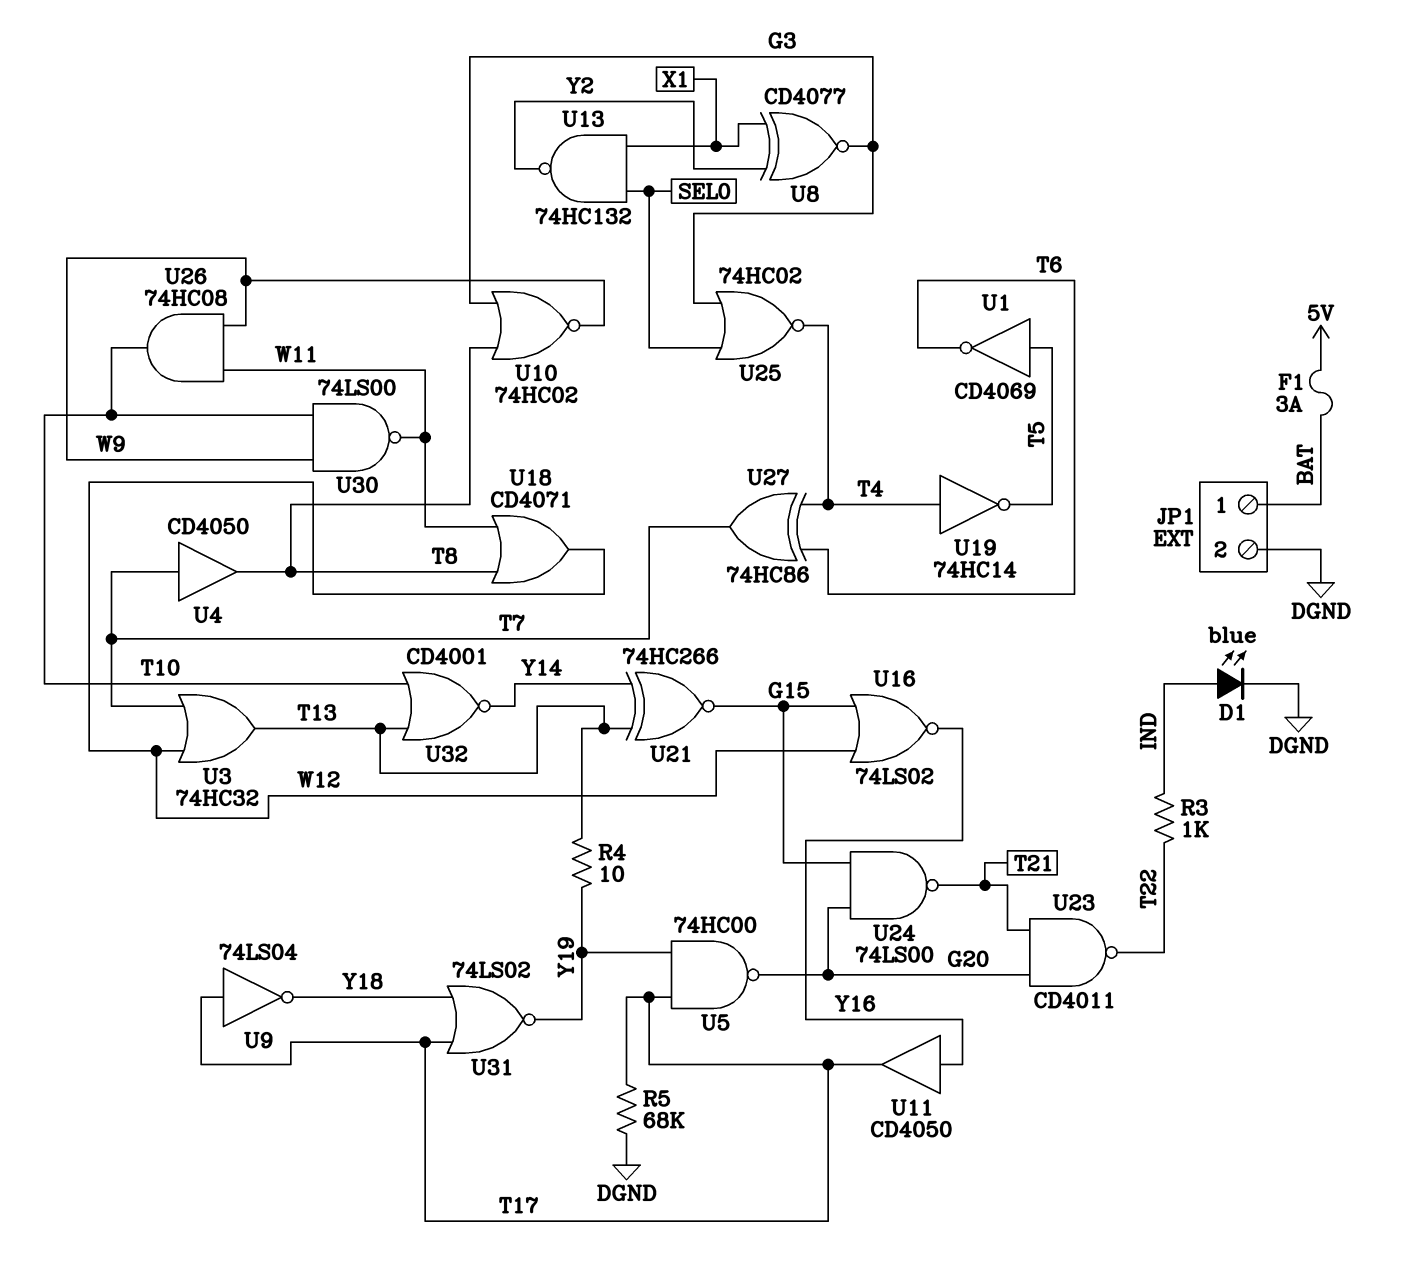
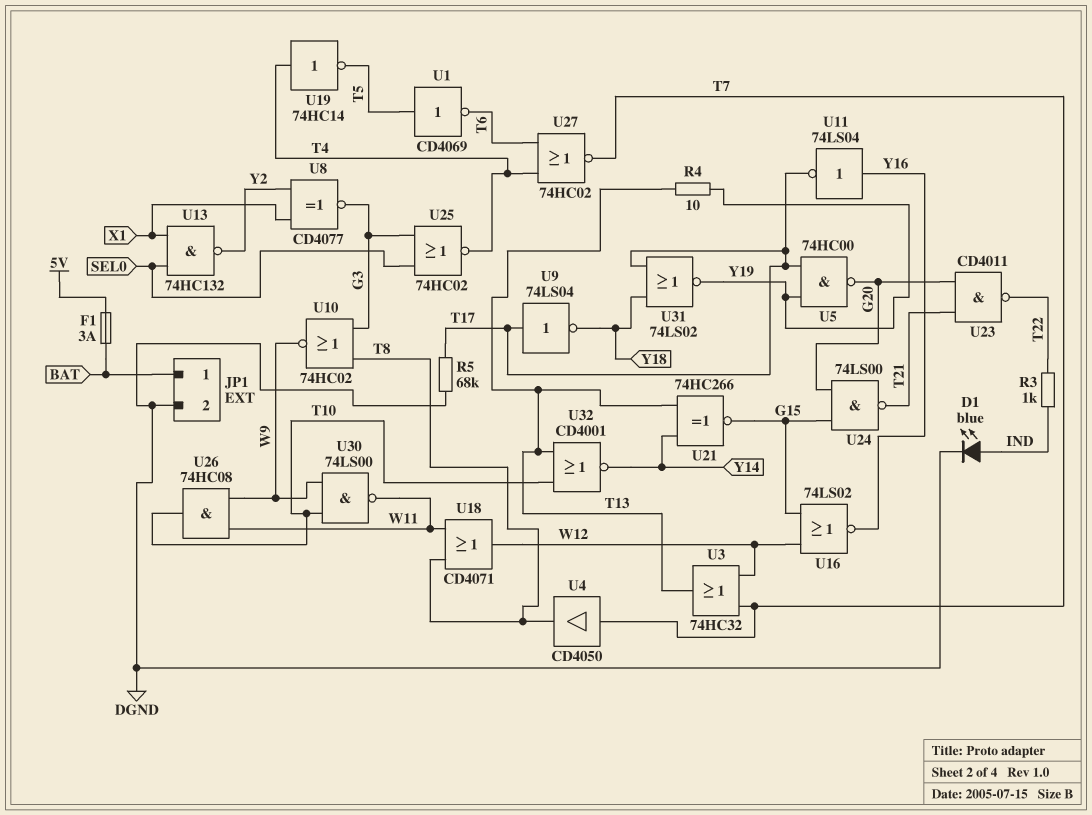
U11: buffer CD4050 (in Y16, out T17) -> NOT 74LS04 (in Y16, out T17)
U27: XOR 74HC86 (in T4, in T6, out T7) -> NOR 74HC02 (in T4, in T6, out T7)

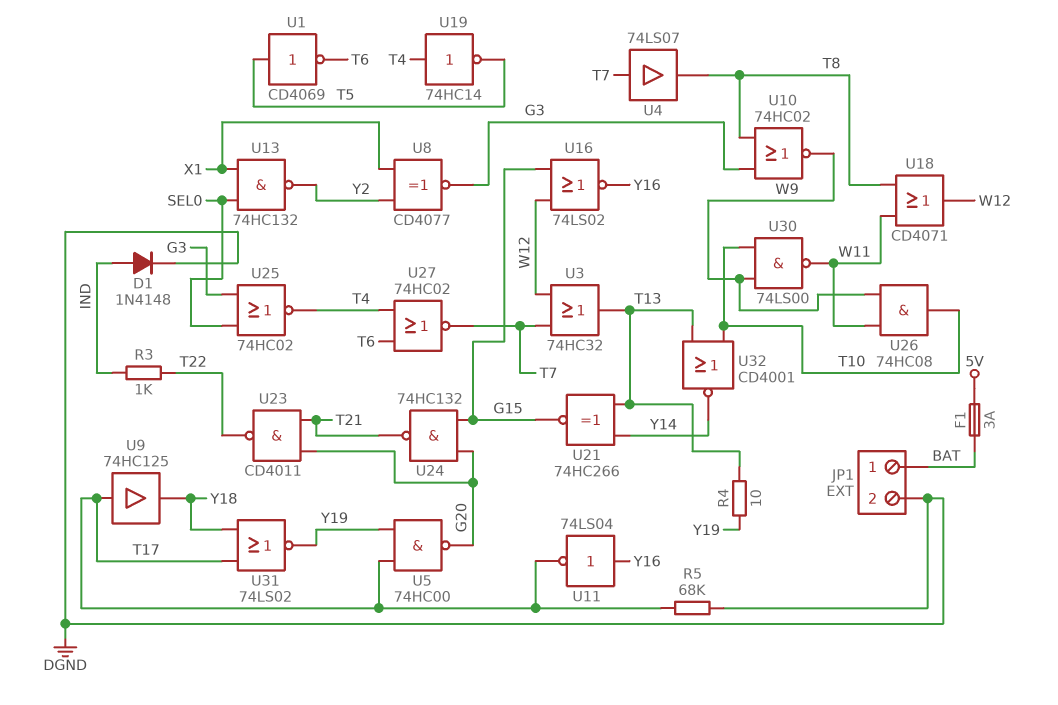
D1: LED blue (A IND, K DGND) -> diode 1N4148 (A IND, K DGND)
U4: buffer CD4050 (in T7, out T8) -> buffer 74LS07 (in T7, out T8)
U9: NOT 74LS04 (in T17, out Y18) -> buffer 74HC125 (in T17, out Y18)
U24: NAND 74LS00 (in G15, in G20, out T21) -> NAND 74HC132 (in G15, in G20, out T21)

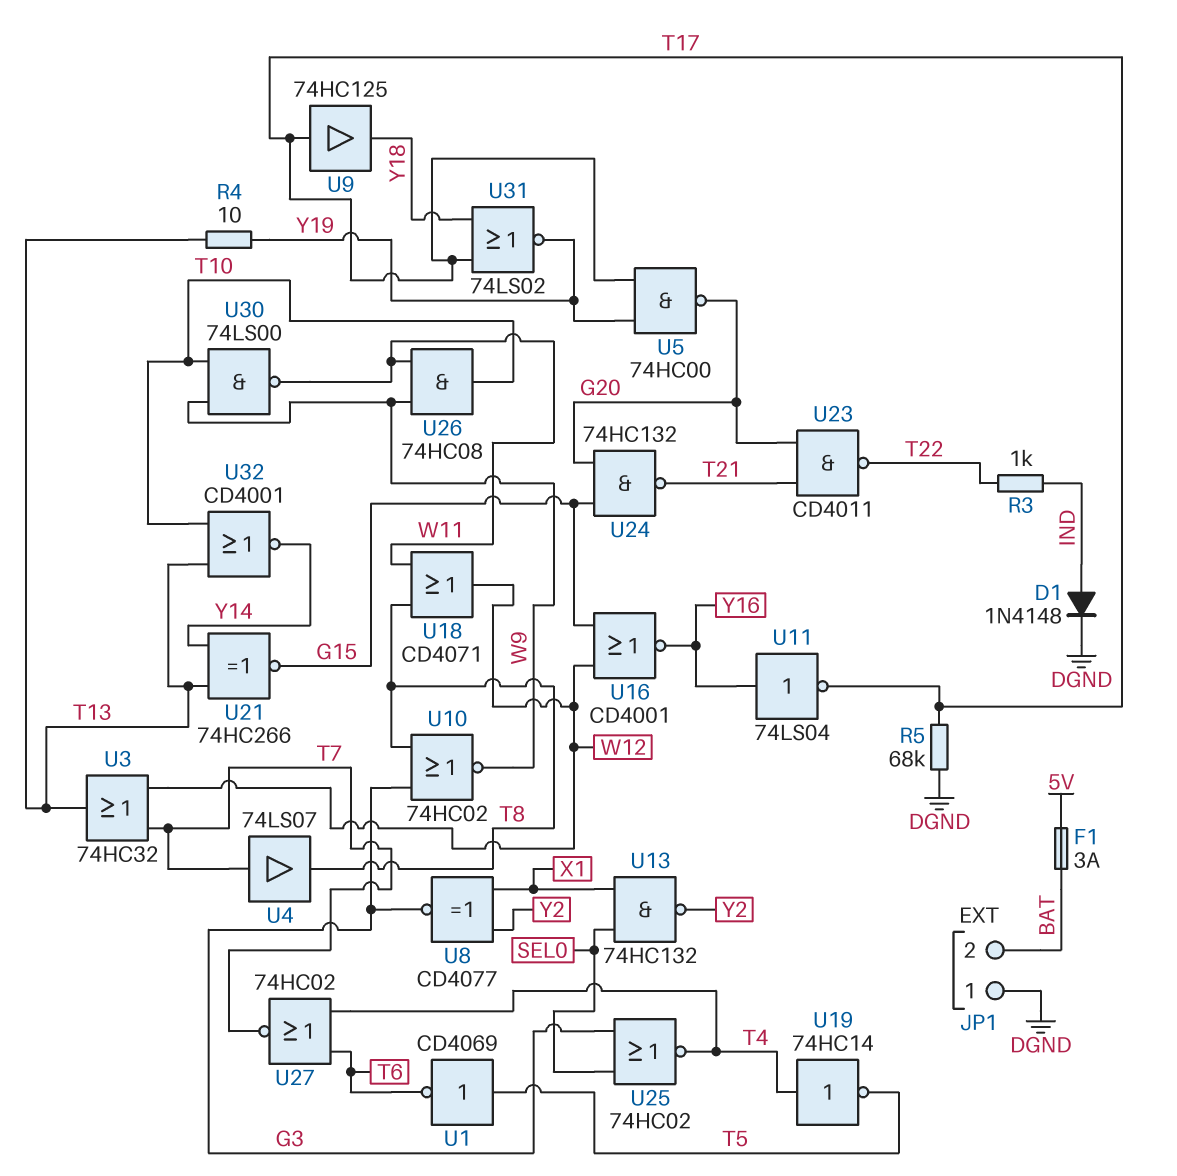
JP1 pin 1: BAT -> DGND
JP1 pin 2: DGND -> BAT
U16: NOR 74LS02 (in G15, in W12, out Y16) -> NOR CD4001 (in G15, in W12, out Y16)

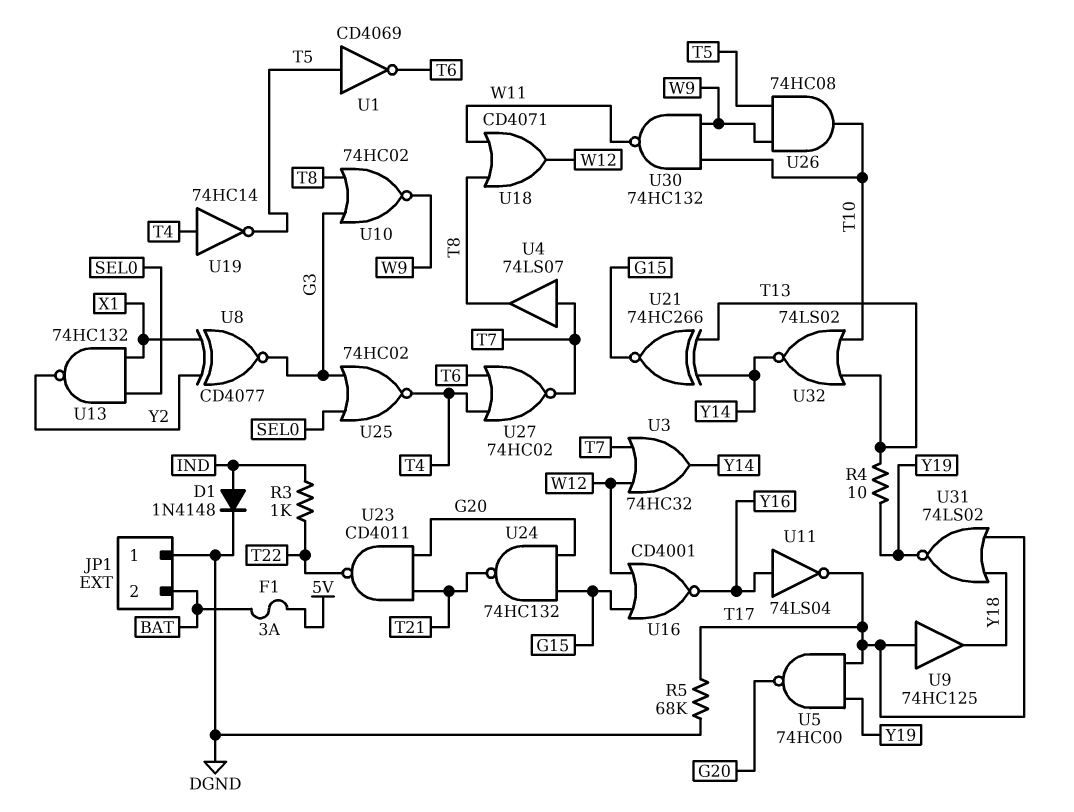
U3: OR 74HC32 (in T7, in W12, out T13) -> OR 74HC32 (in T7, in W12, out Y14)
U26: AND 74HC08 (in W9, in W11, out T10) -> AND 74HC08 (in T5, in W9, out T10)
U30: NAND 74LS00 (in T10, in W9, out W11) -> NAND 74HC132 (in T10, in W9, out W11)
U32: NOR CD4001 (in T10, in T13, out Y14) -> NOR 74LS02 (in T10, in T13, out Y14)

